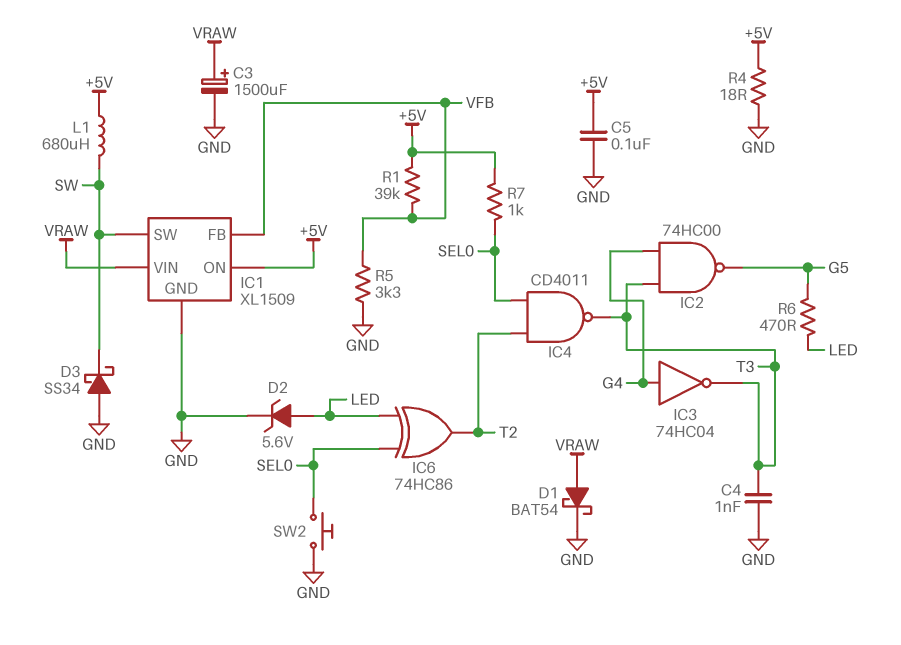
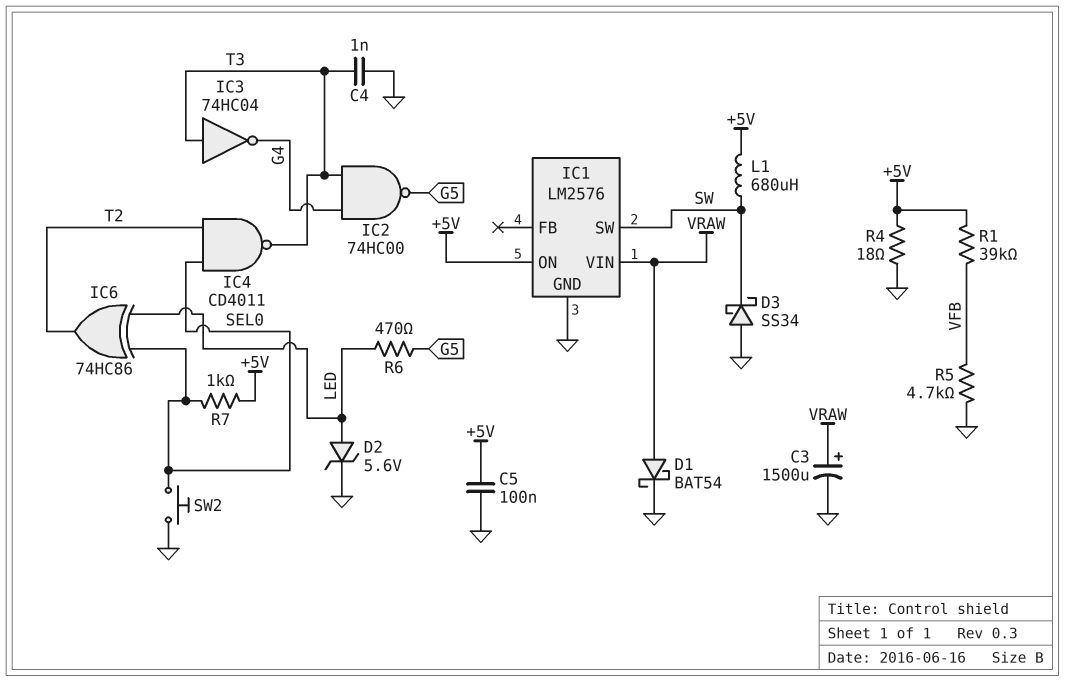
IC1: XL1509 -> LM2576
IC1 pin FB: VFB -> none
IC3: NOT 74HC04 (in G4, out T3) -> NOT 74HC04 (in T3, out G4)
R5: 3.3k (GND, VFB) -> 4.7k (GND, VFB)

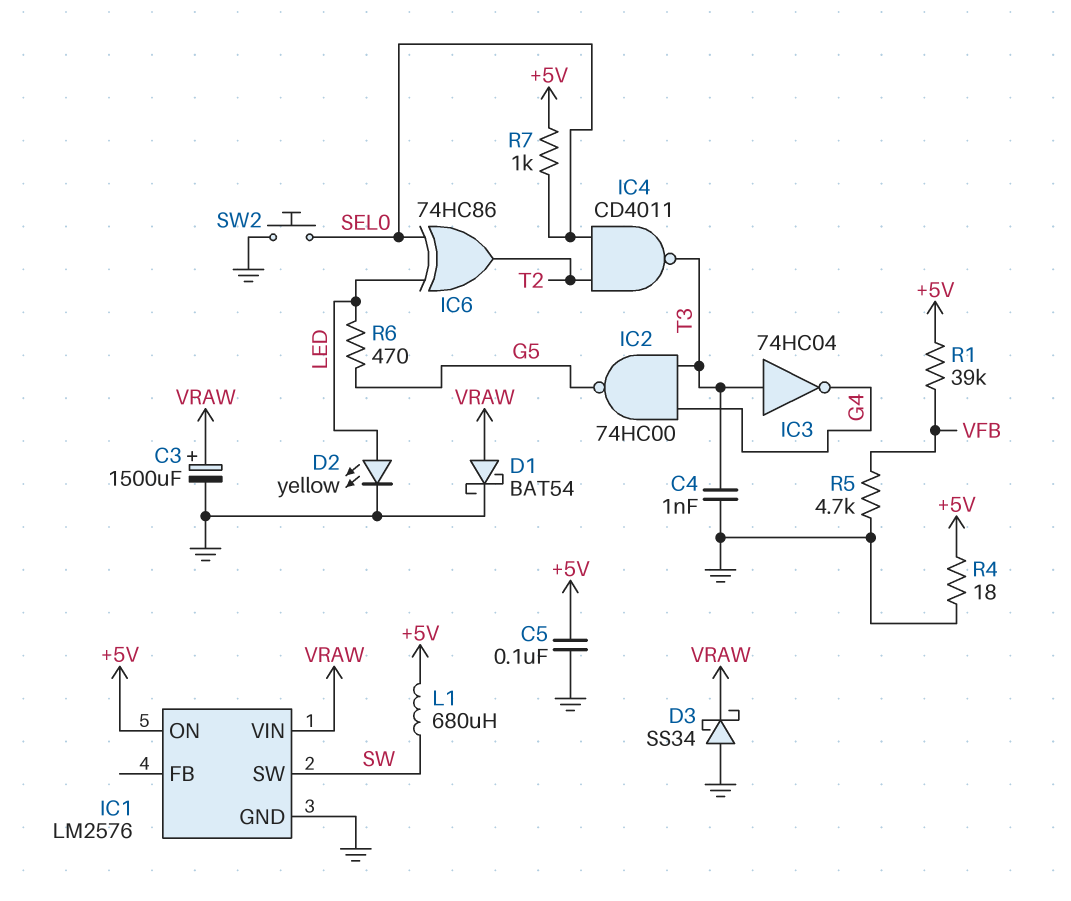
D2: zener 5.6V (A LED, K GND) -> LED yellow (A LED, K GND)
D3: schottky SS34 (A GND, K SW) -> schottky SS34 (A GND, K VRAW)

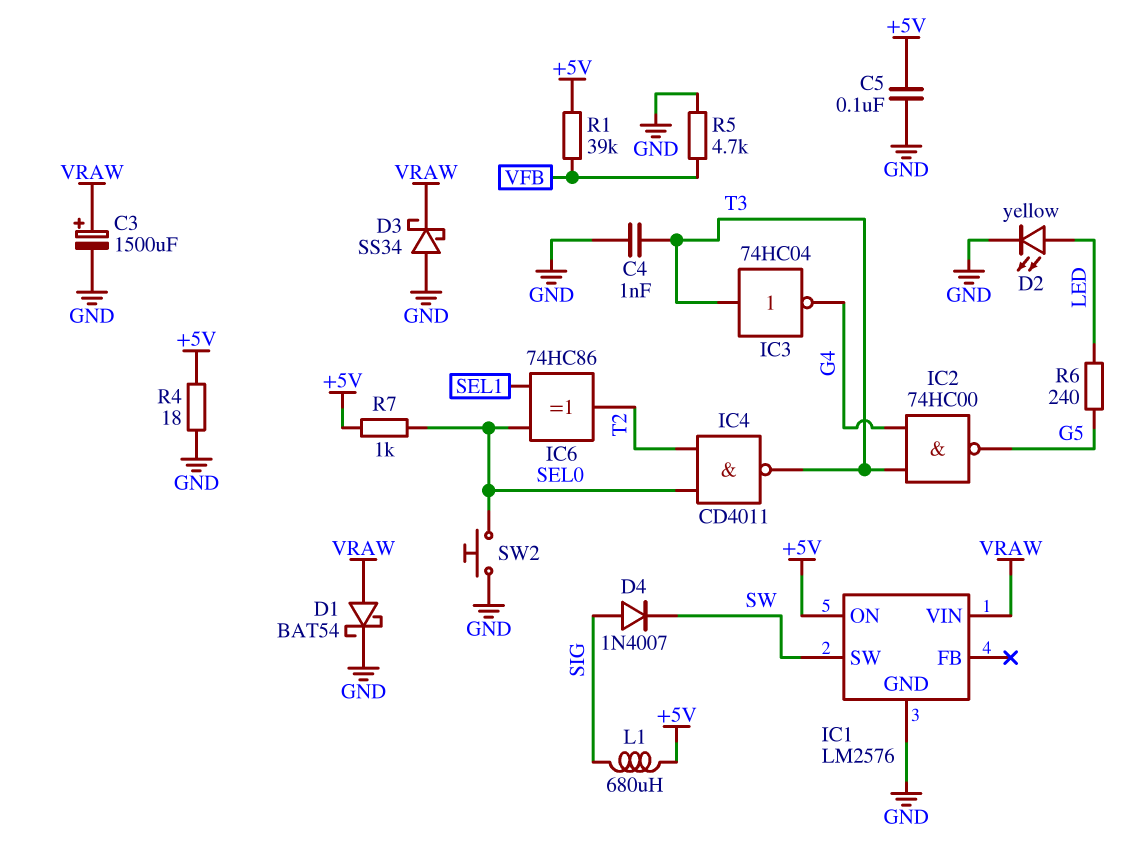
D4: none -> diode 1N4007 (A SIG, K SW)
IC6: XOR 74HC86 (in LED, in SEL0, out T2) -> XOR 74HC86 (in SEL0, in SEL1, out T2)
L1: 680uH (+5V, SW) -> 680uH (+5V, SIG)
R6: 470 (G5, LED) -> 240 (G5, LED)

